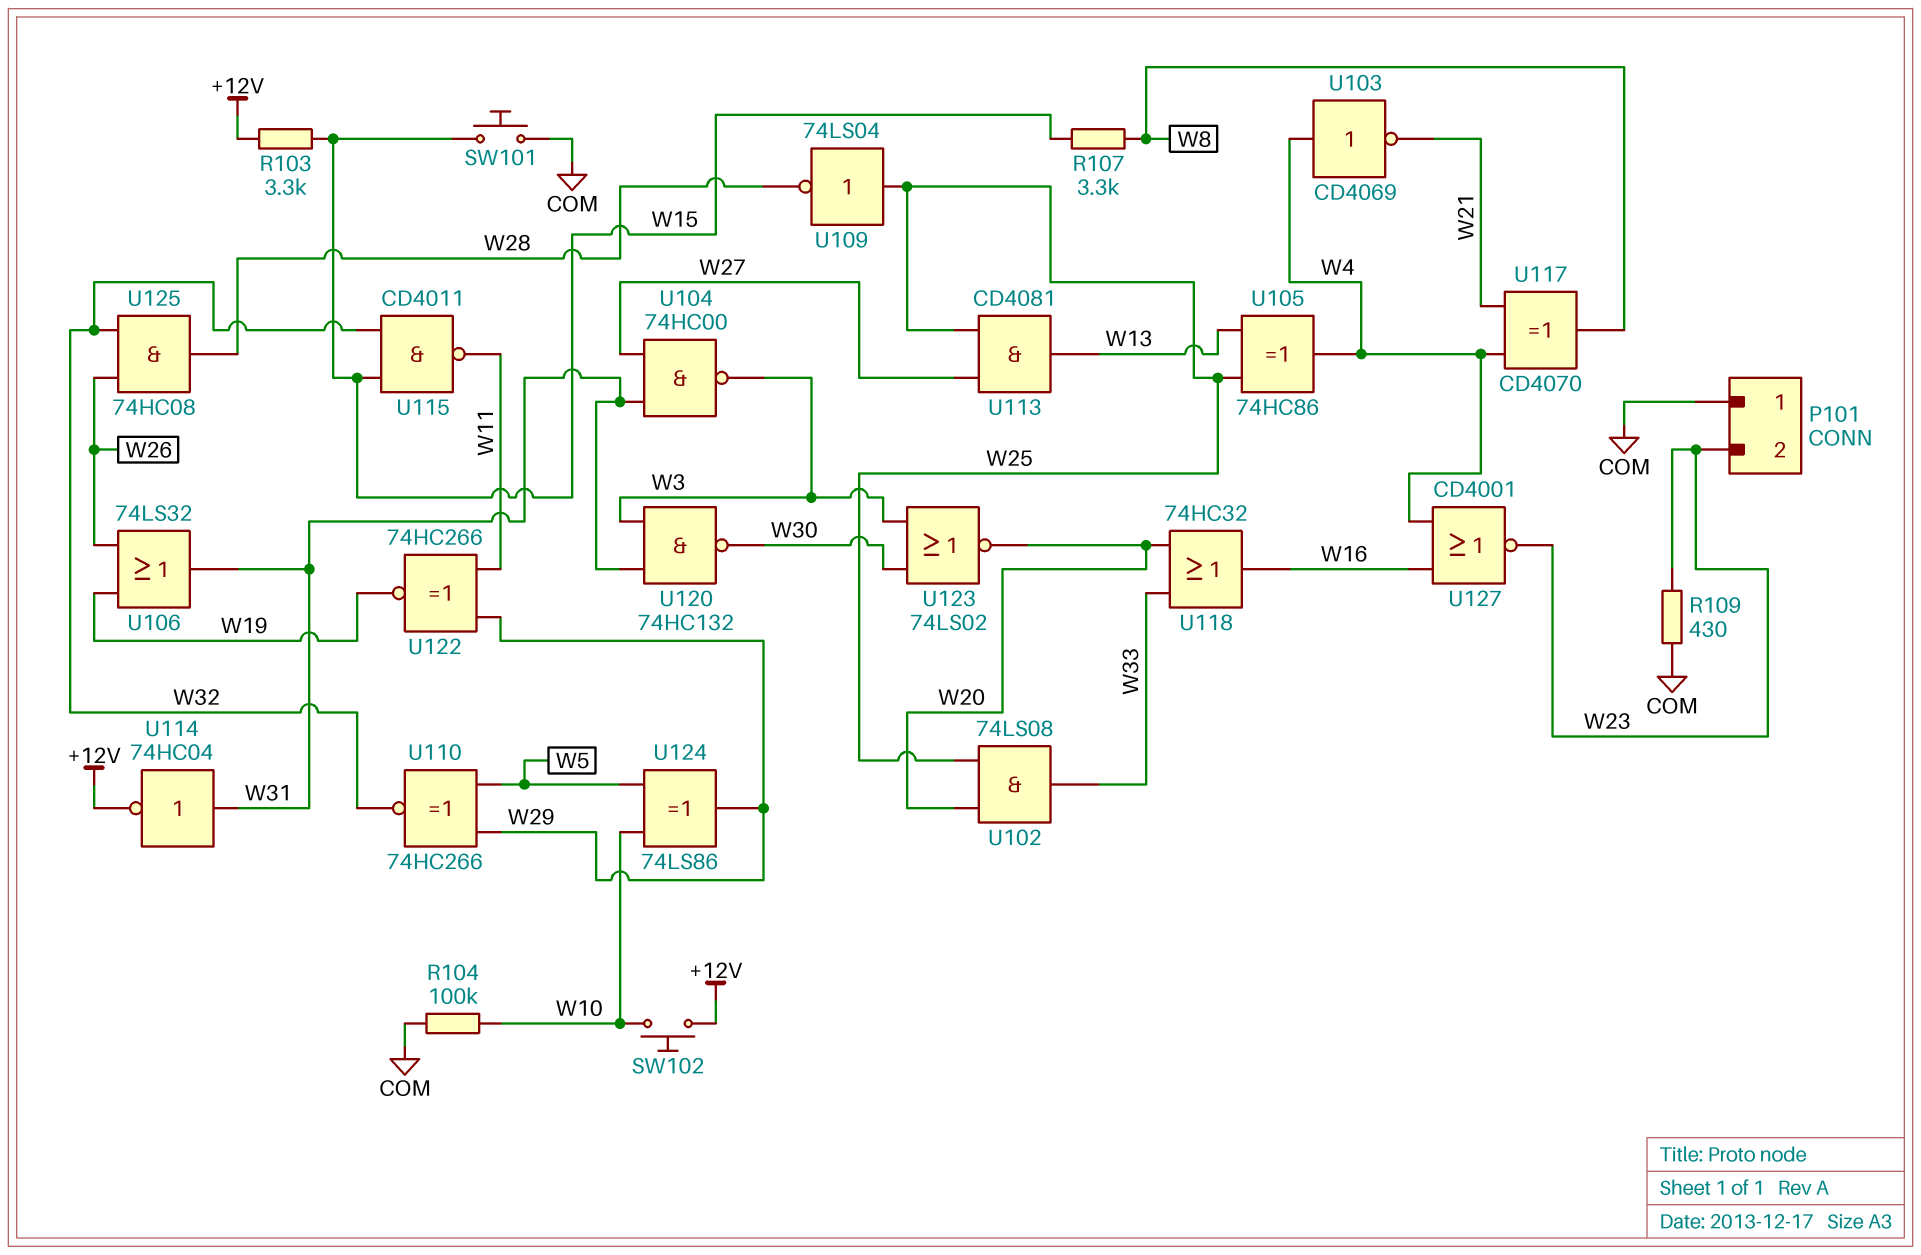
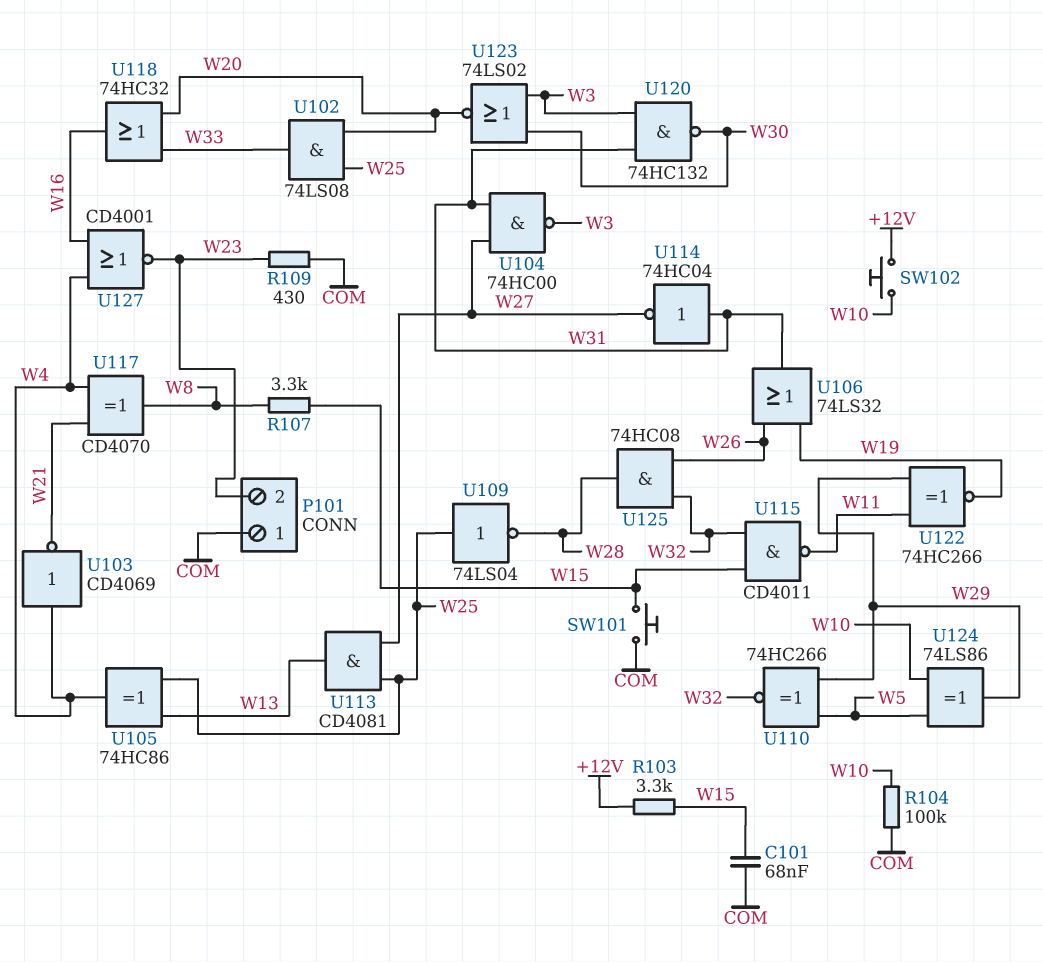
C101: none -> 68nF (COM, W15)
U114: NOT 74HC04 (in W31, out +12V) -> NOT 74HC04 (in W31, out W27)

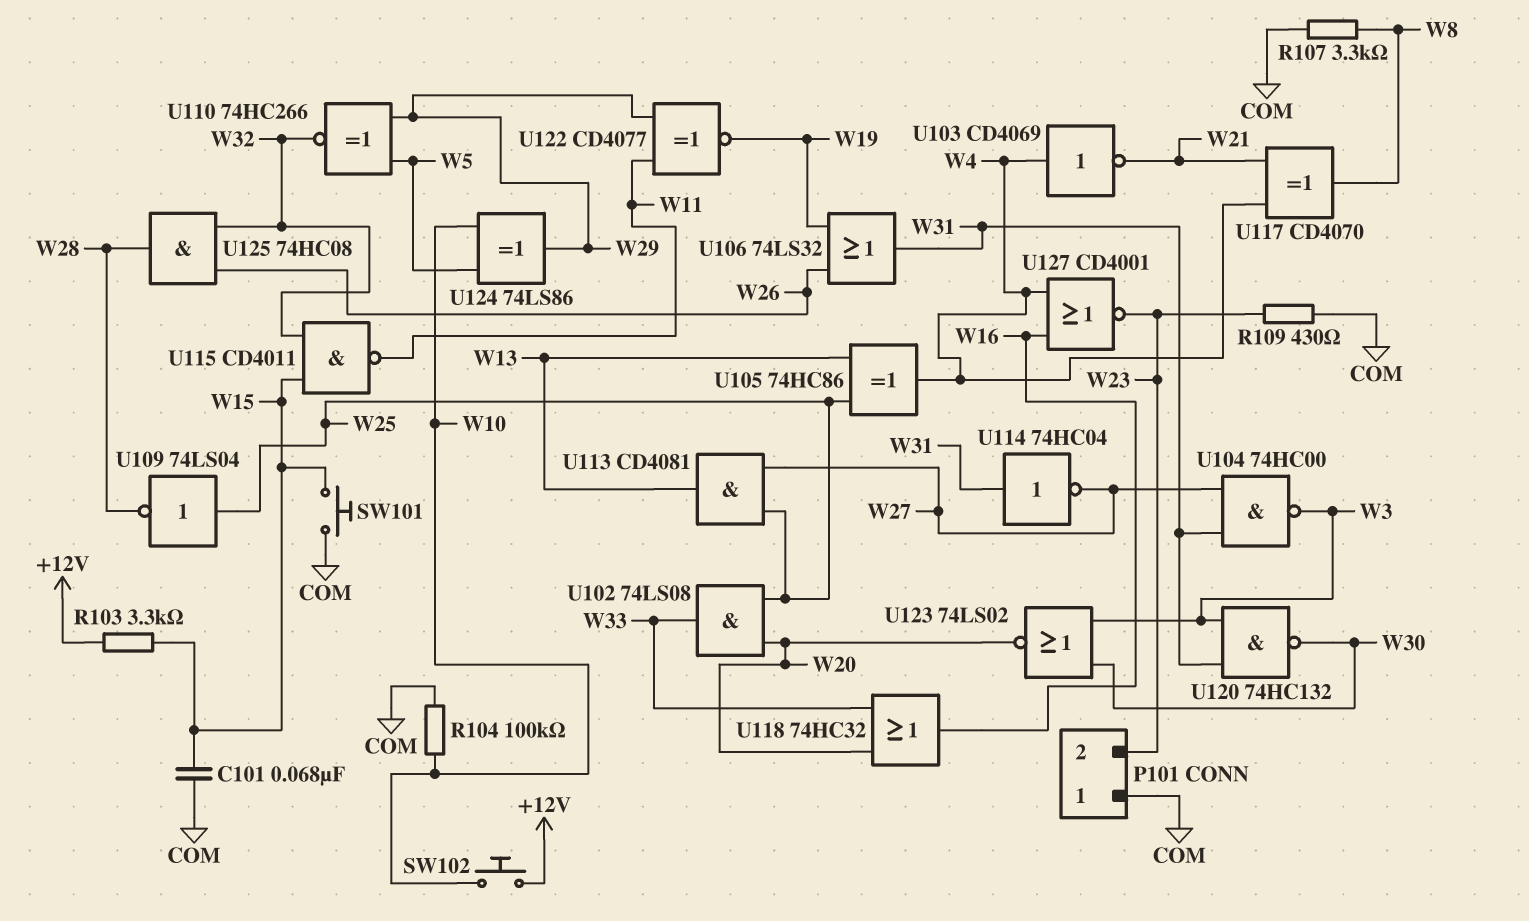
R107: 3.3k (W8, W15) -> 3.3k (COM, W8)
U122: XNOR 74HC266 (in W11, in W29, out W19) -> XNOR CD4077 (in W11, in W29, out W19)

